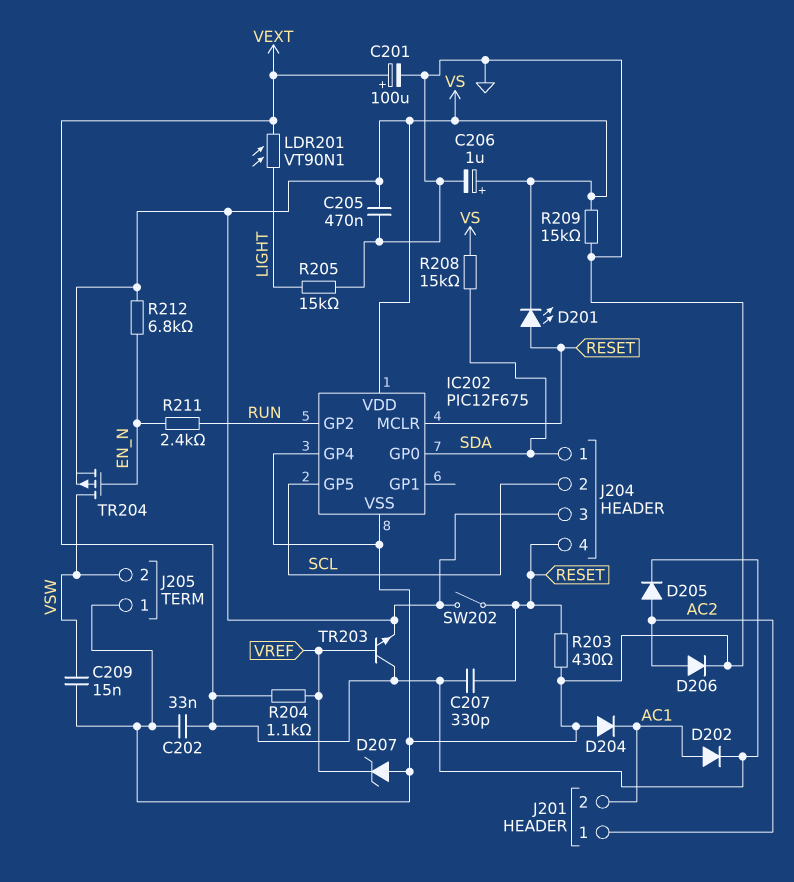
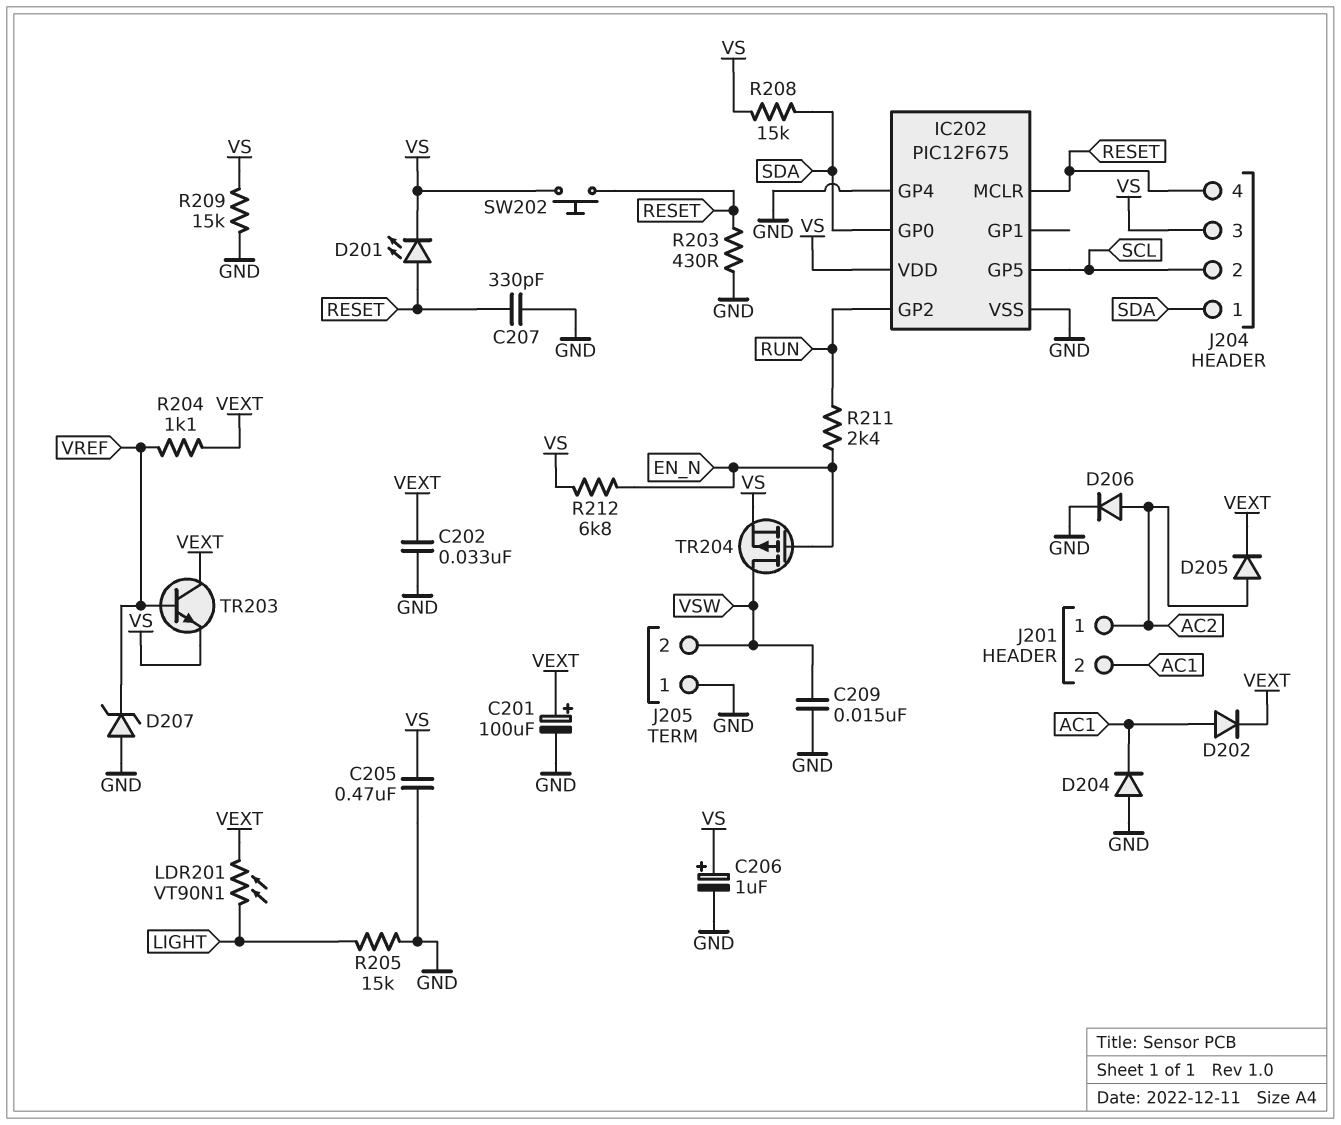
C207: 330pF (RESET, VEXT) -> 330pF (GND, RESET)
SW202: switch (RESET, VS) -> button (RESET, VS)

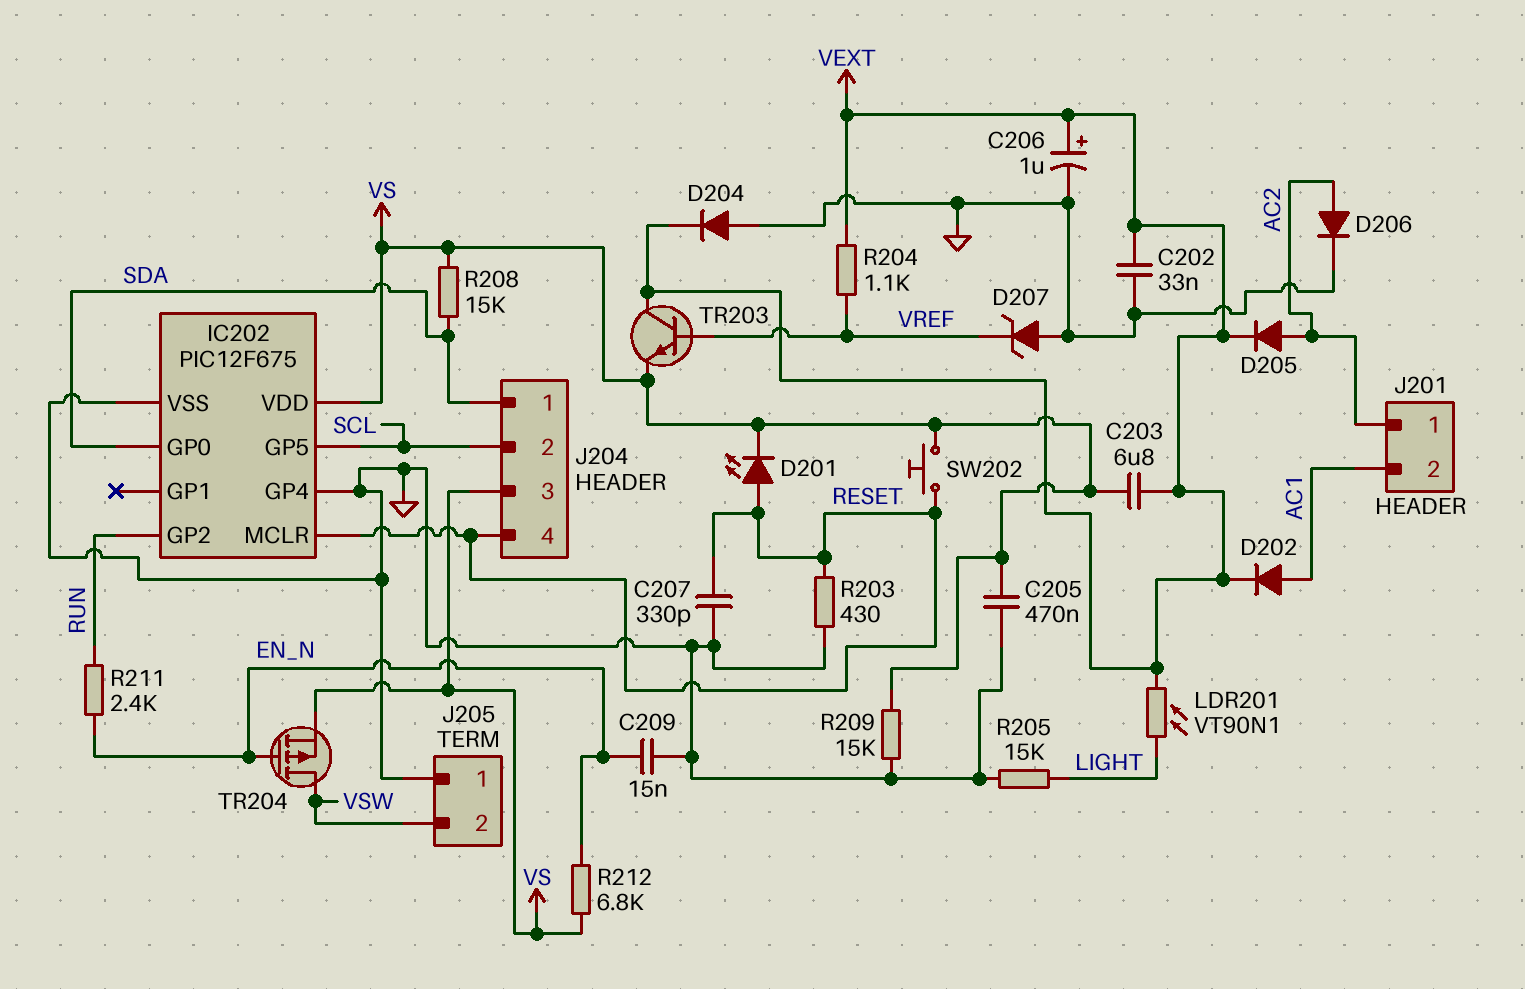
C201: 100uF (plus VEXT, minus GND) -> none
C203: none -> 6.8uF (VEXT, VS)
C206: 1uF (plus VS, minus GND) -> 1uF (plus VEXT, minus GND)
C209: 15nF (GND, VSW) -> 15nF (EN_N, GND)
D204: diode (A GND, K AC1) -> diode (A GND, K VEXT)

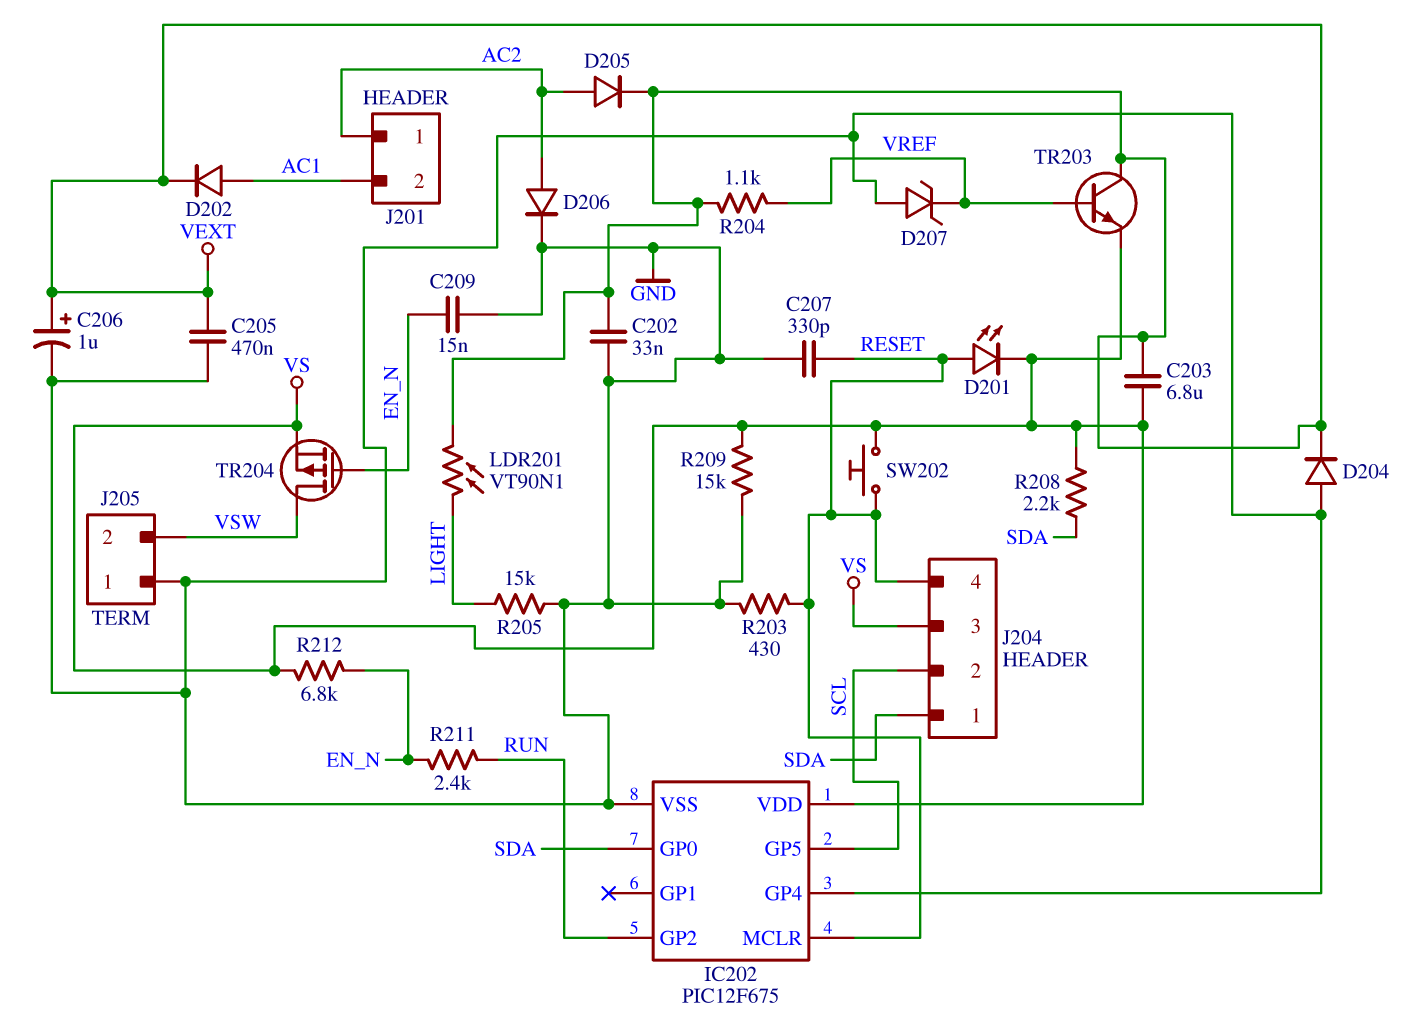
C205: 470nF (GND, VS) -> 470nF (GND, VEXT)
R208: 15k (SDA, VS) -> 2.2k (SDA, VS)

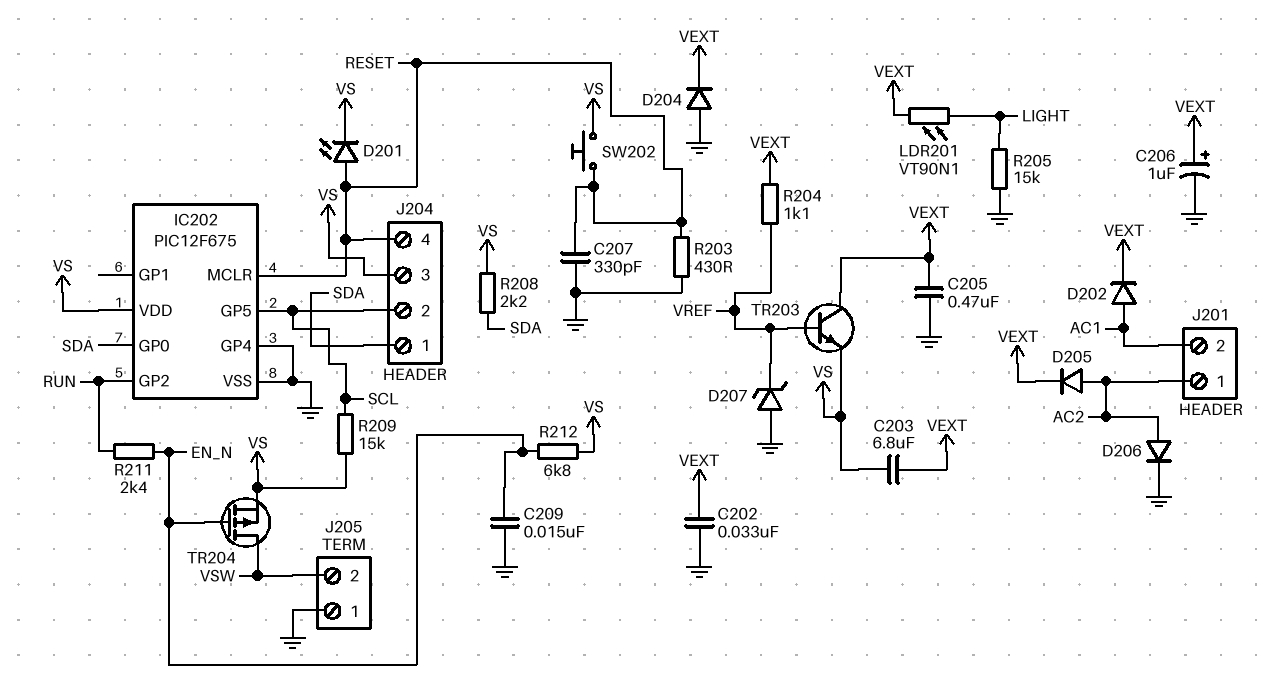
R209: 15k (GND, VS) -> 15k (SCL, VS)

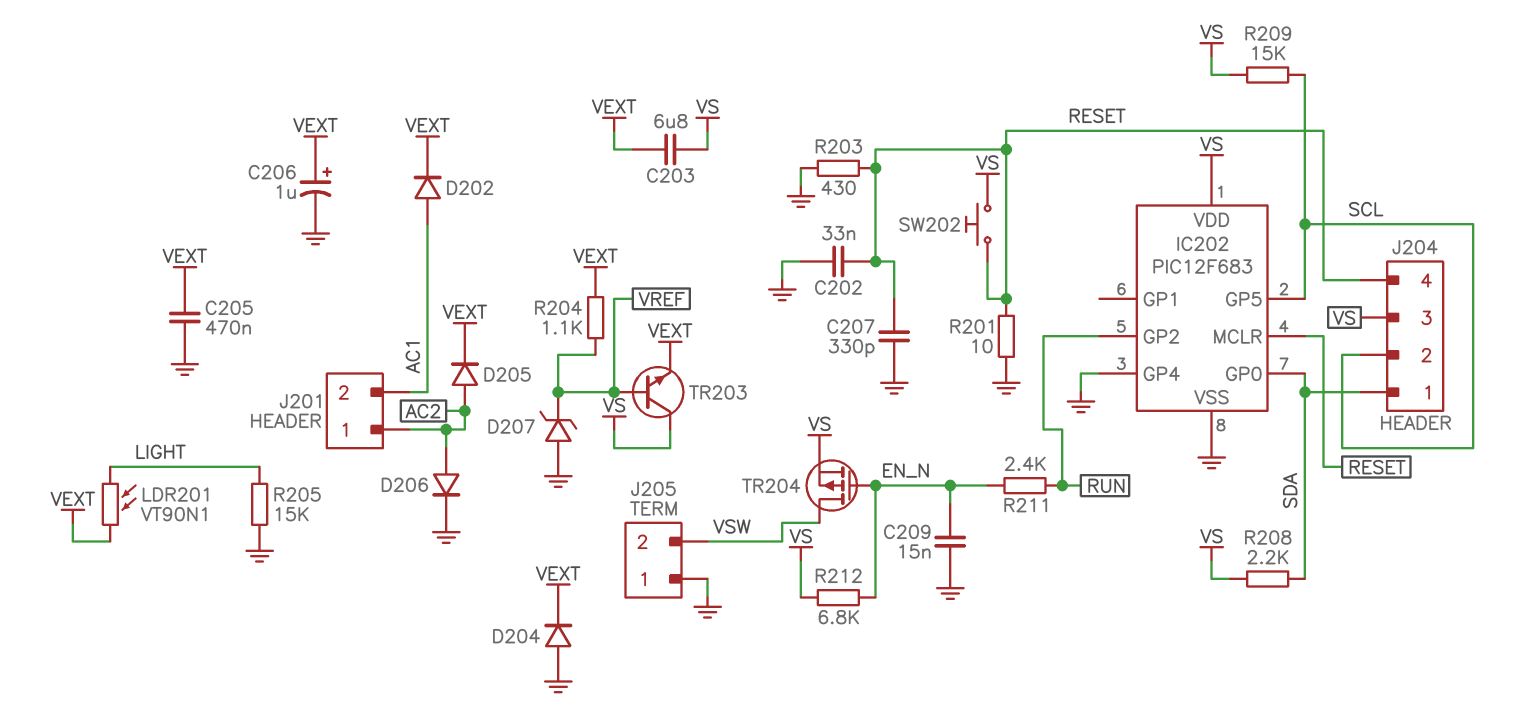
C202: 33nF (GND, VEXT) -> 33nF (GND, RESET)
D201: LED (A RESET, K VS) -> none
IC202: PIC12F675 -> PIC12F683
R201: none -> 10 (GND, RESET)
TR203: NPN (B VREF, C VEXT, E VS) -> NPN (B VREF, C VS, E VEXT)

